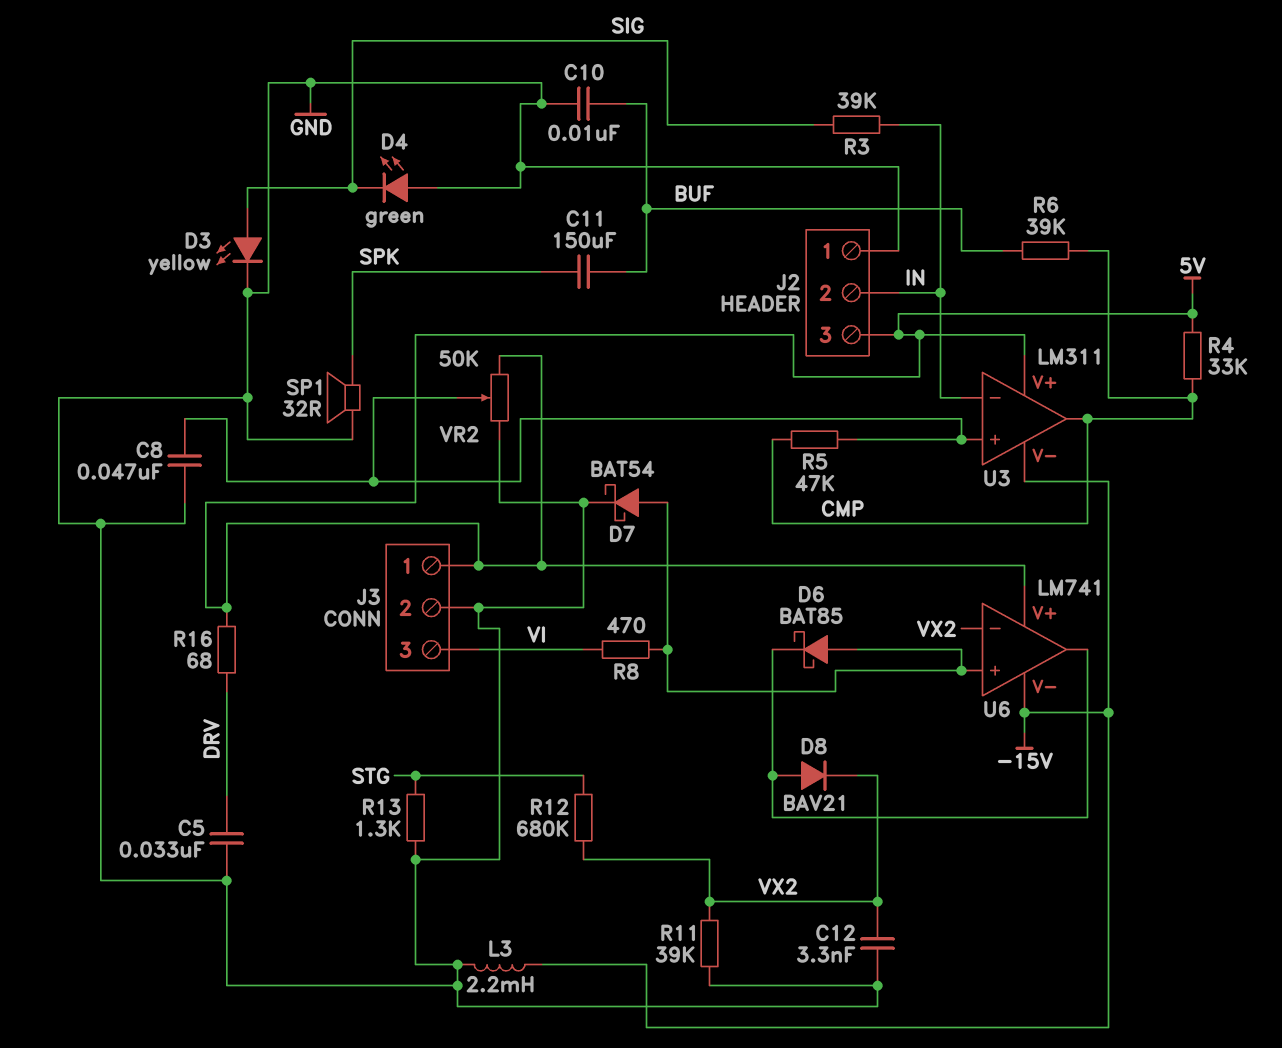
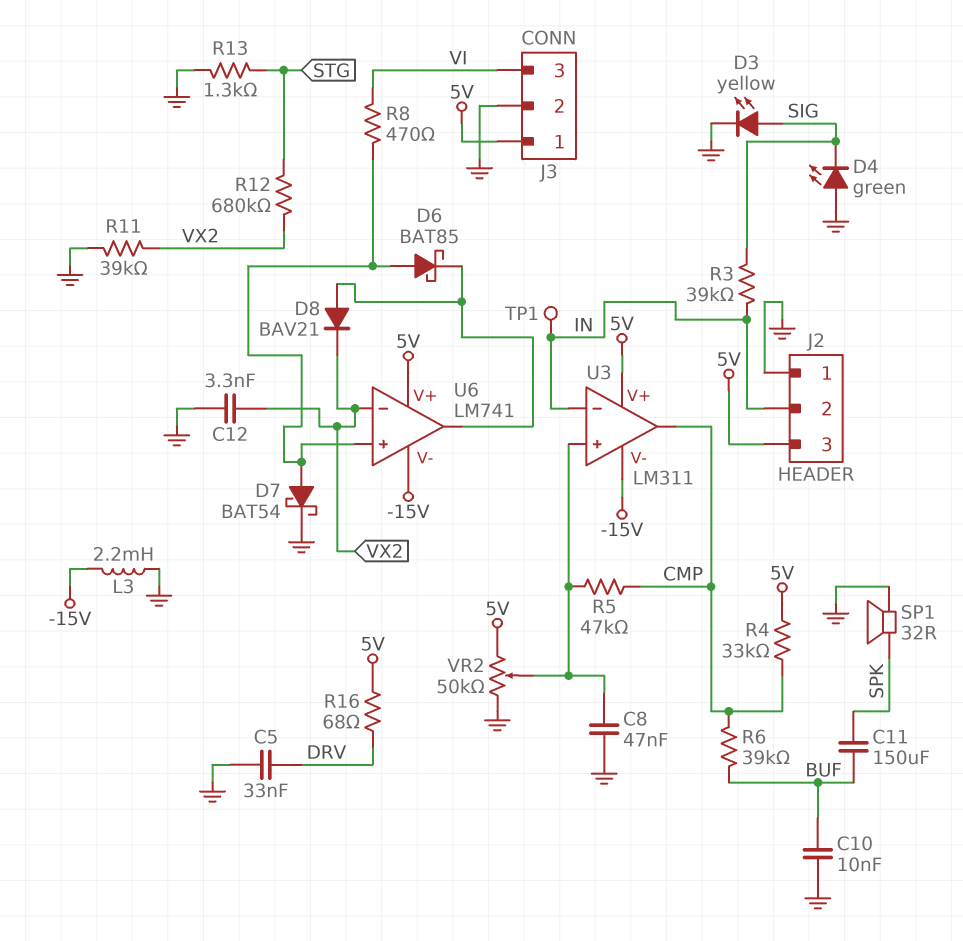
TP1: none -> test point (IN)

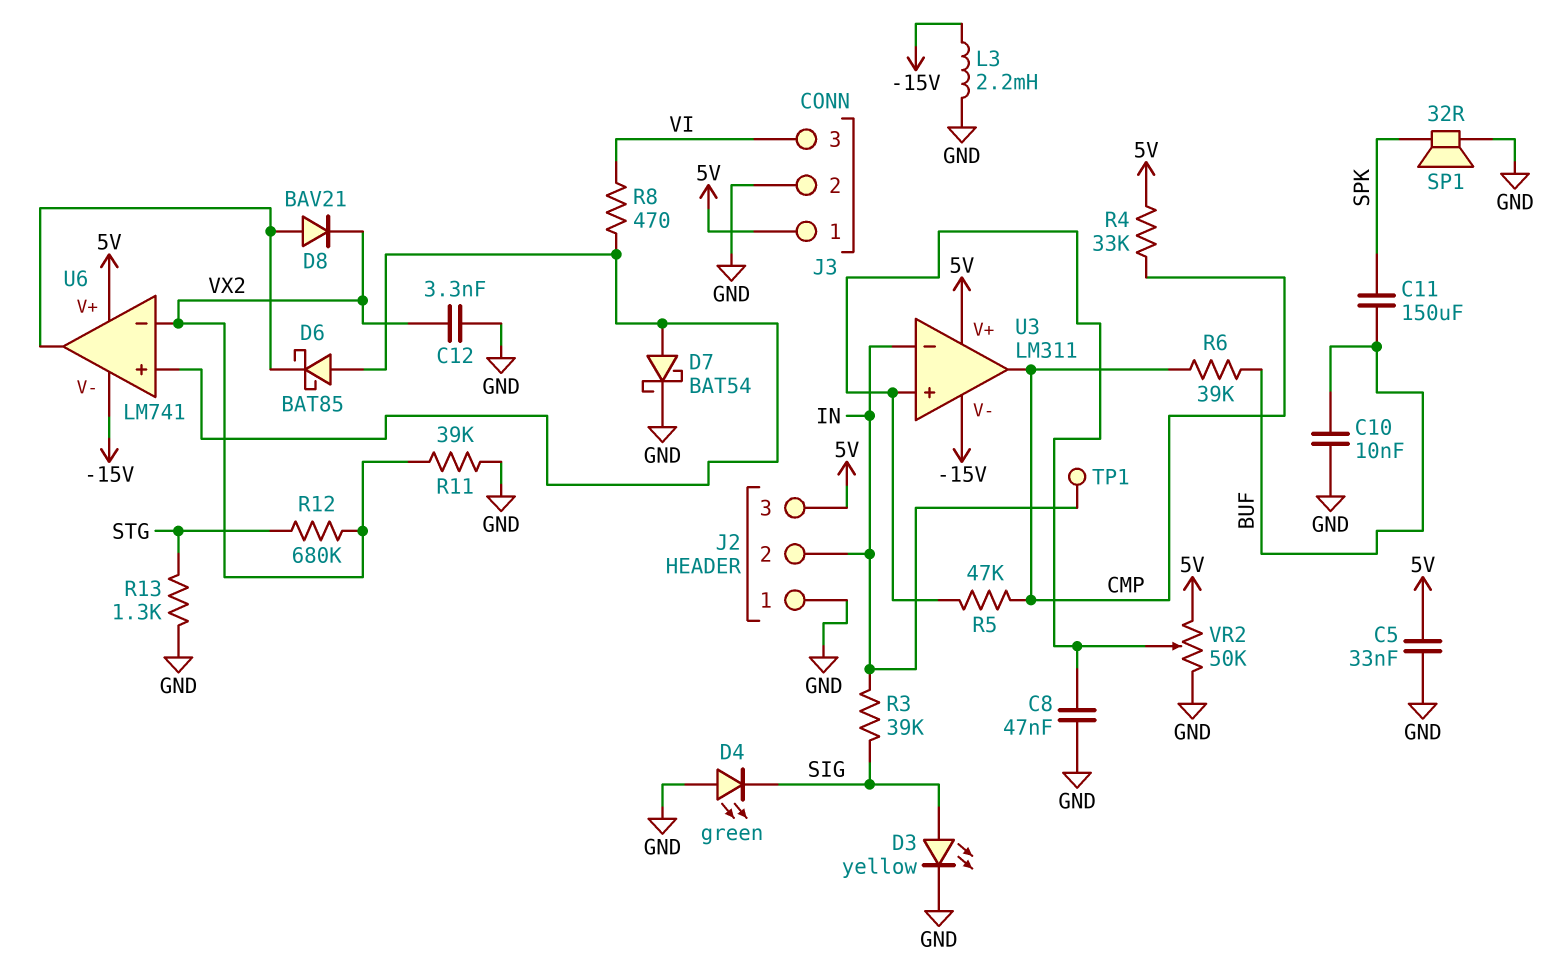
C5: 33nF (DRV, GND) -> 33nF (5V, GND)
R16: 68 (5V, DRV) -> none

